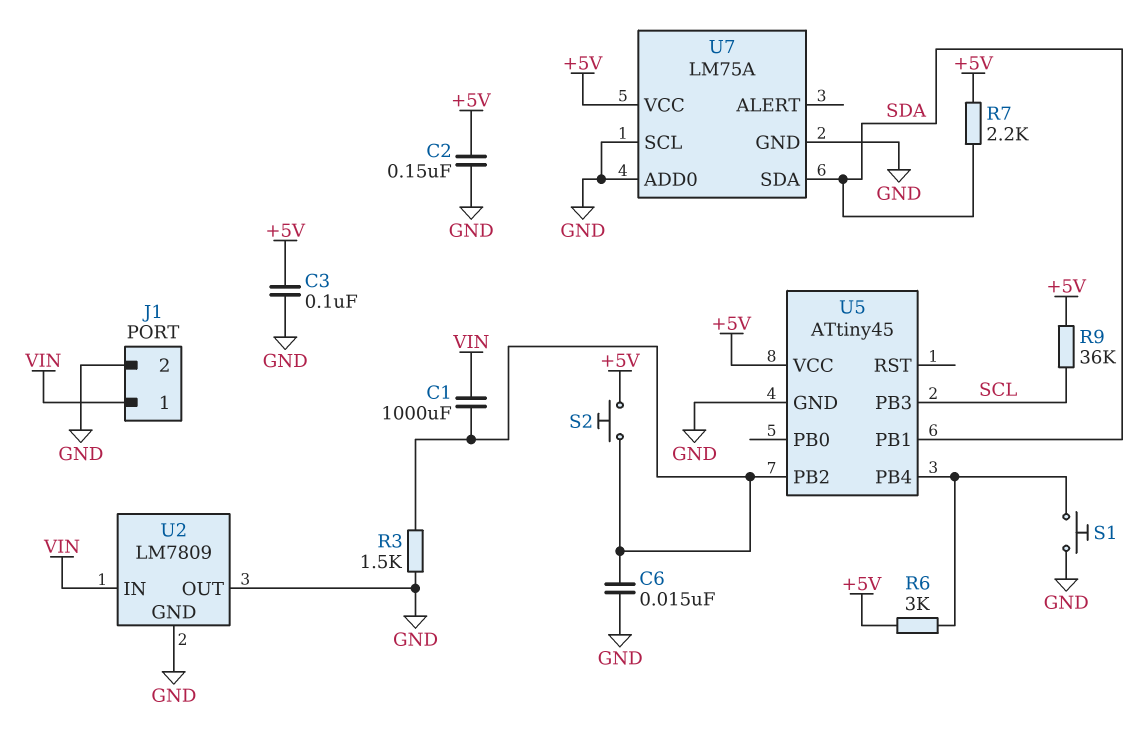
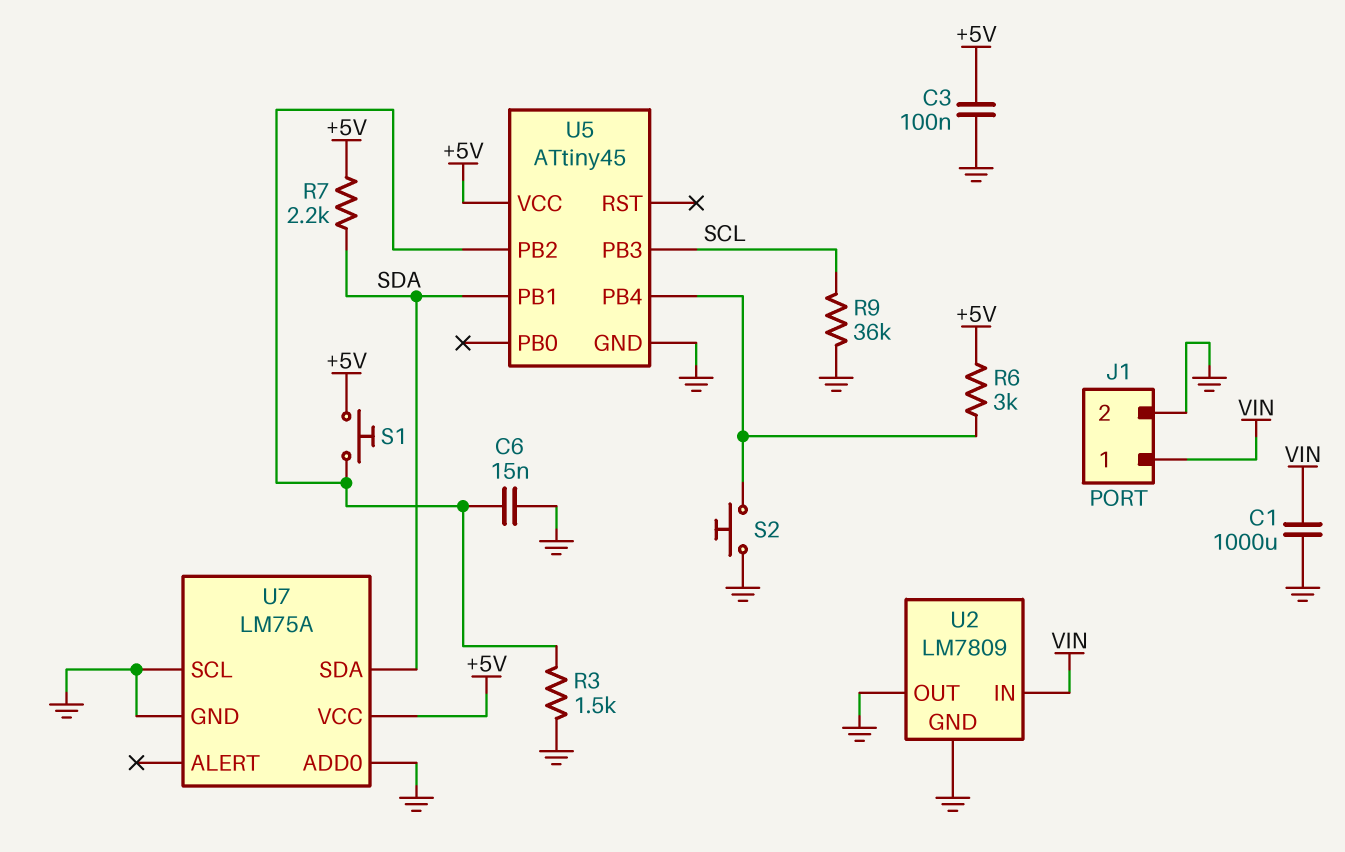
C1: 1000uF (U5/PB2, VIN) -> 1000uF (GND, VIN)
C2: 150nF (+5V, GND) -> none
R9: 36k (+5V, SCL) -> 36k (GND, SCL)
S1: button (GND, U5/PB4) -> button (+5V, U5/PB2)
S2: button (+5V, U5/PB2) -> button (GND, U5/PB4)

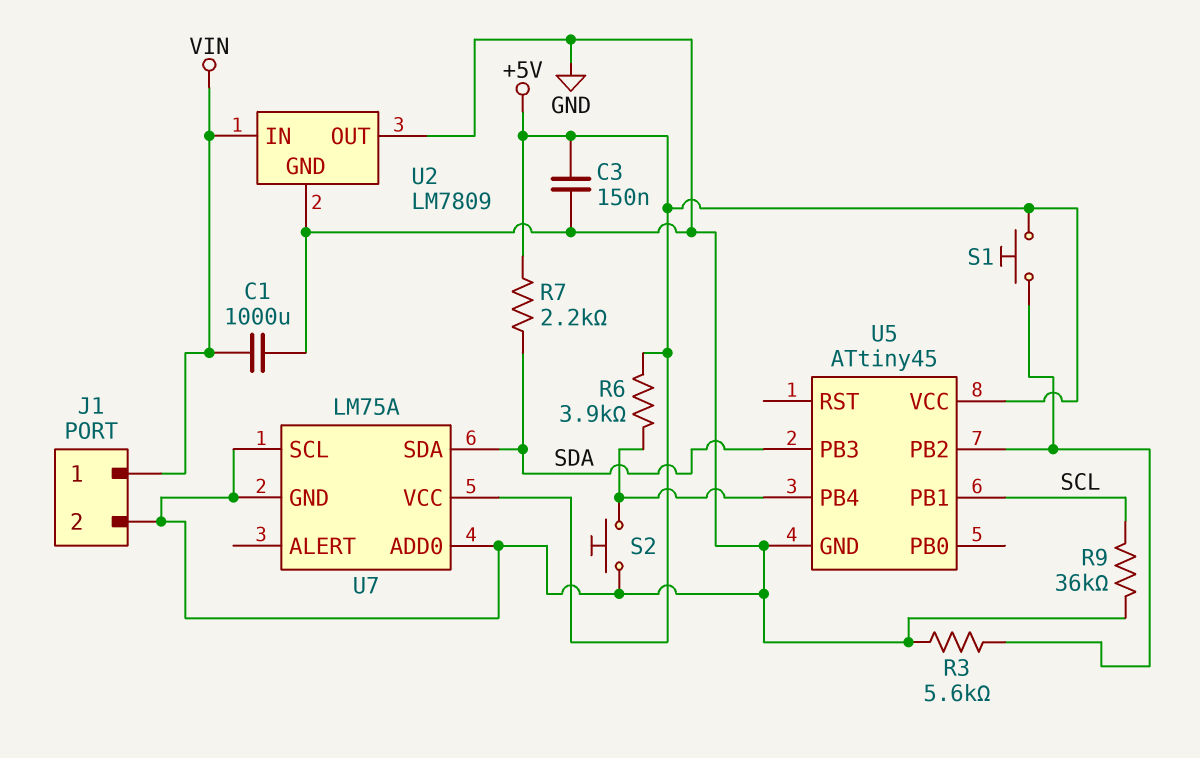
C3: 100nF (+5V, GND) -> 150nF (+5V, GND)
C6: 15nF (GND, U5/PB2) -> none
R3: 1.5k (GND, U5/PB2) -> 5.6k (GND, U5/PB2)
R6: 3k (+5V, U5/PB4) -> 3.9k (+5V, U5/PB4)
U5 pin PB1: SDA -> SCL
U5 pin PB3: SCL -> SDA

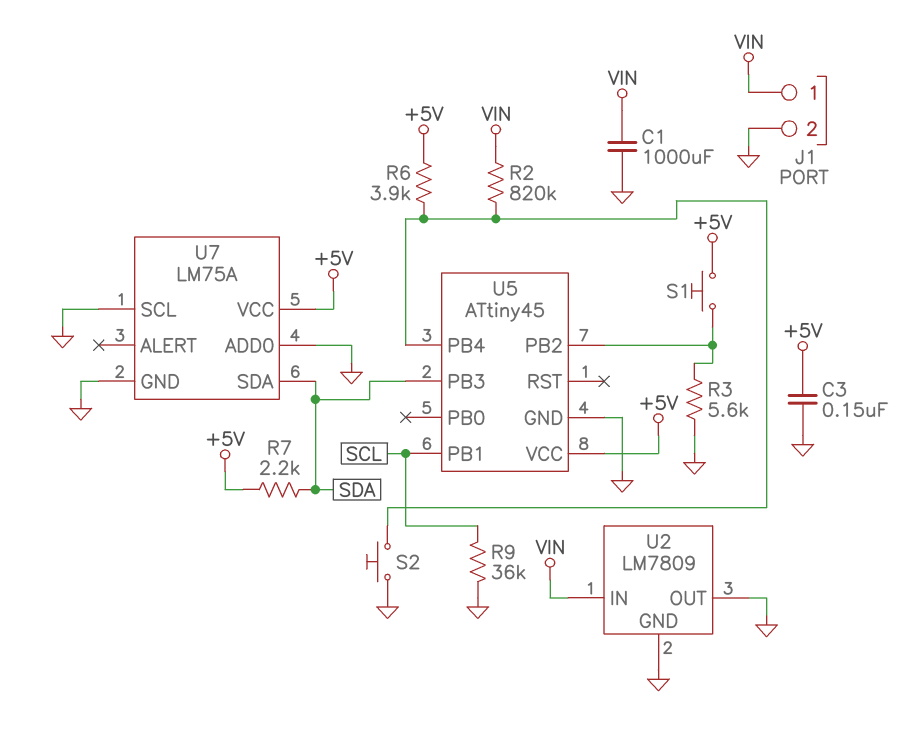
R2: none -> 820k (U5/PB4, VIN)

